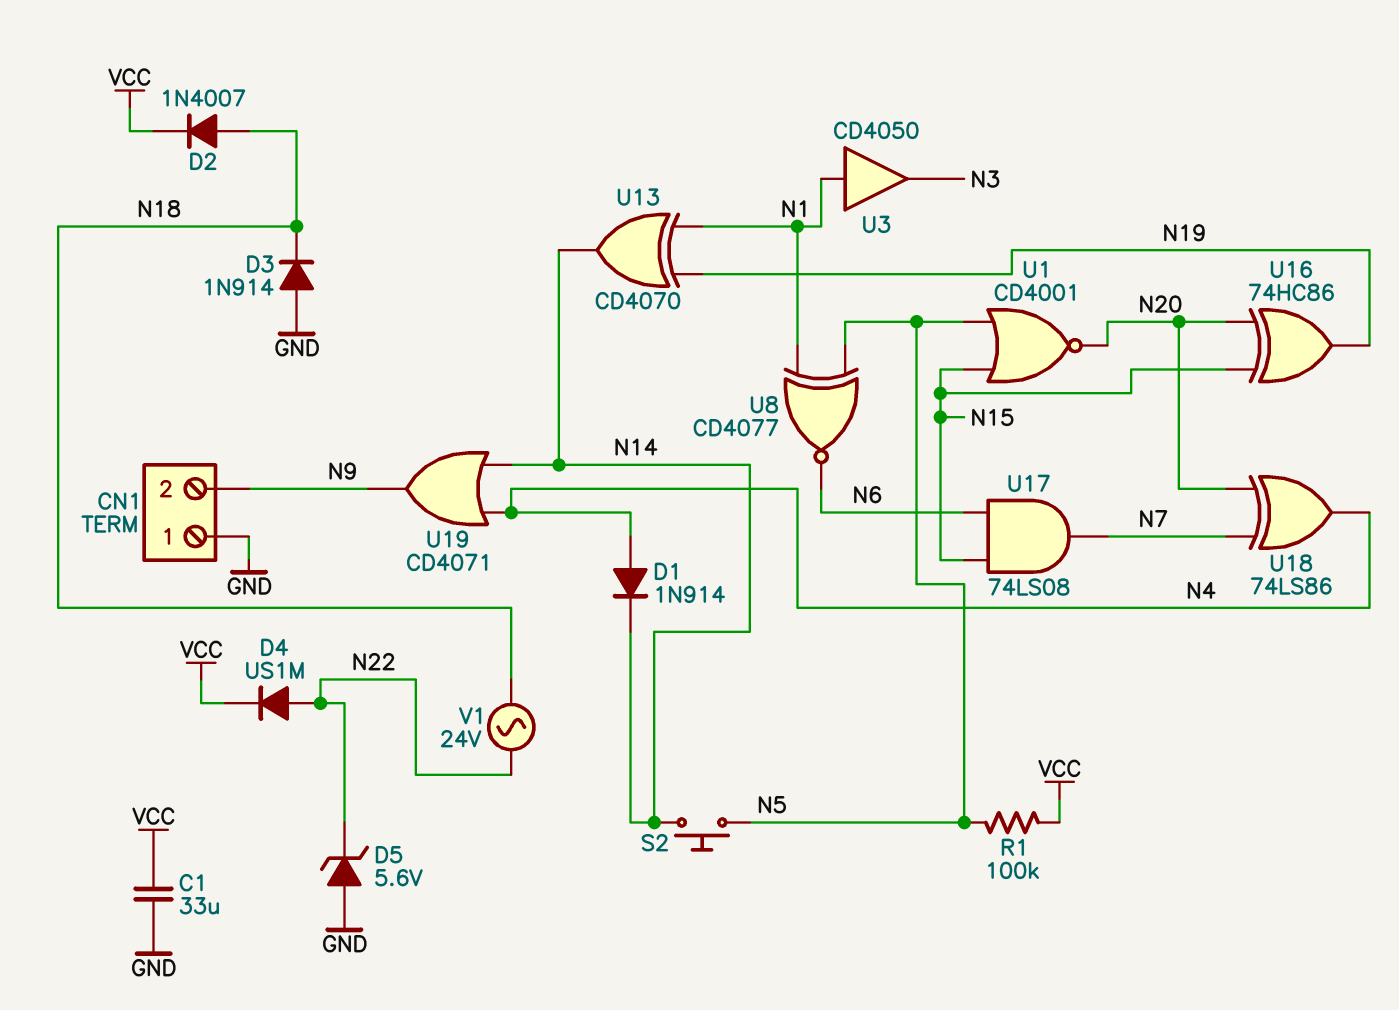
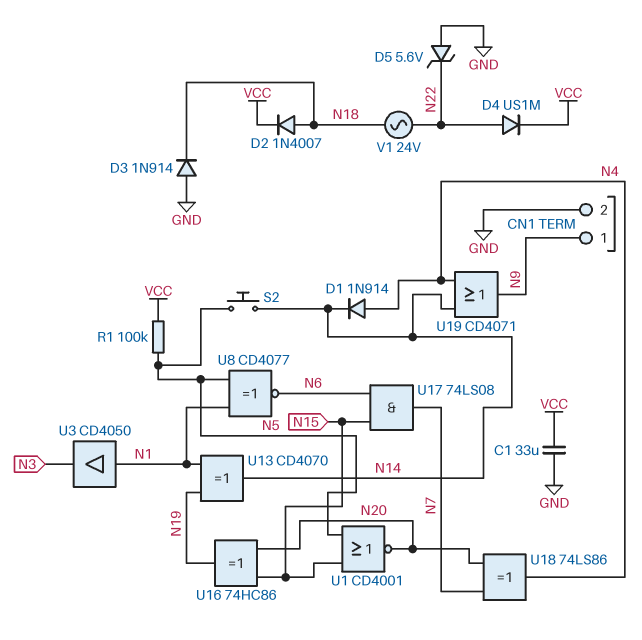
CN1 pin 1: GND -> N9
CN1 pin 2: N9 -> GND

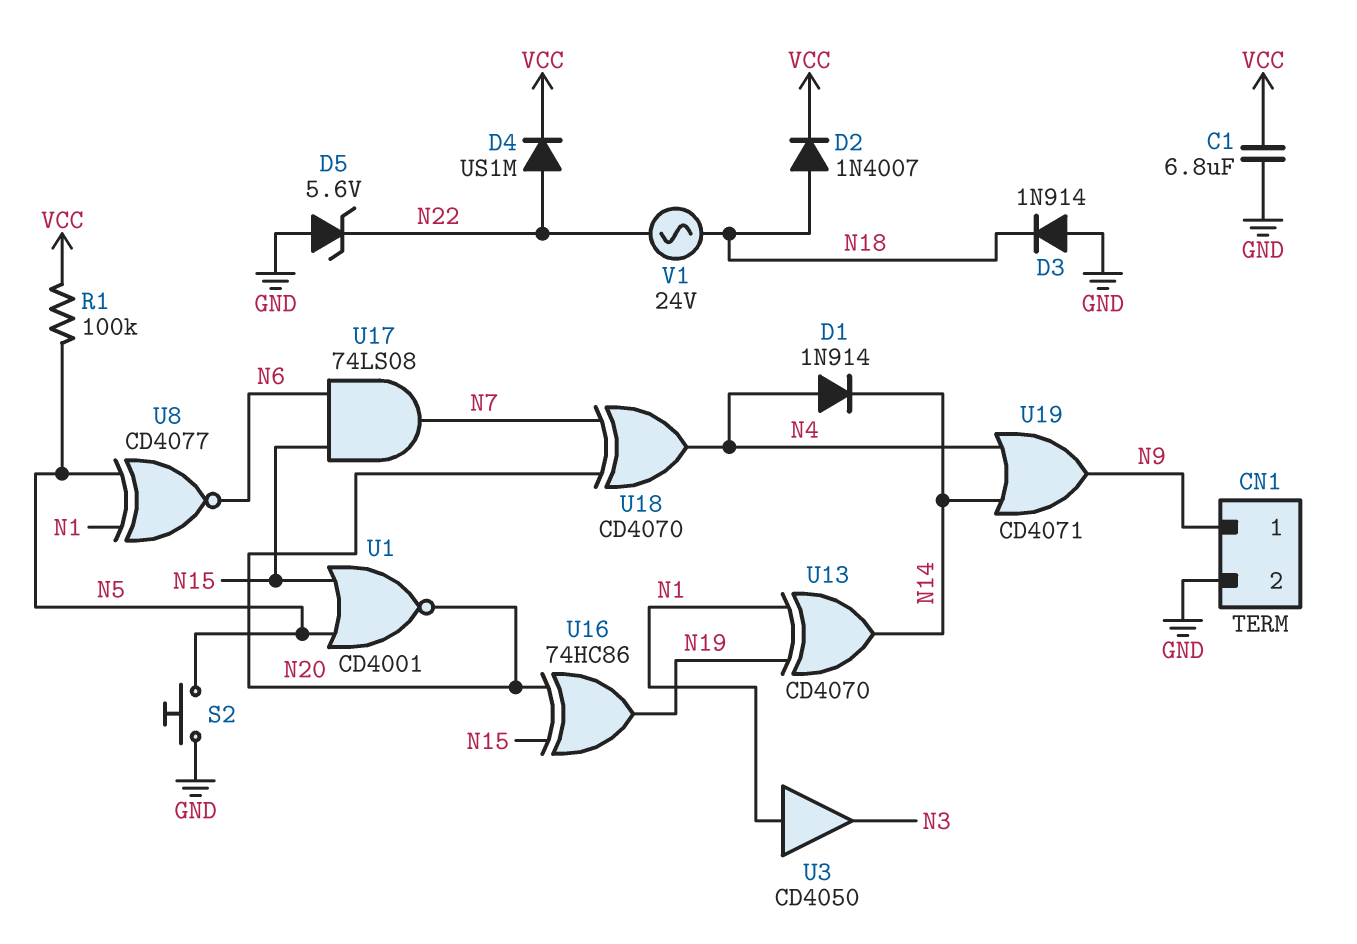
C1: 33uF (GND, VCC) -> 6.8uF (GND, VCC)
S2: button (N5, N14) -> button (GND, N5)
U18: XOR 74LS86 (in N7, in N20, out N4) -> XOR CD4070 (in N7, in N20, out N4)

